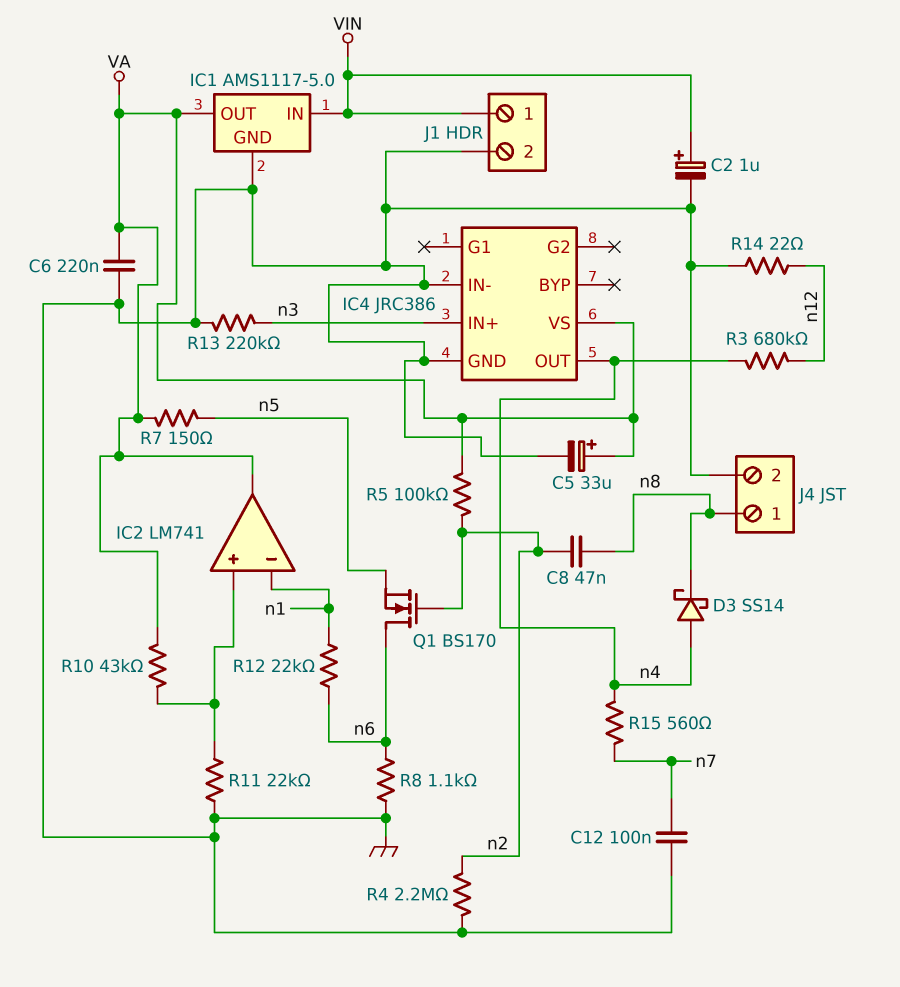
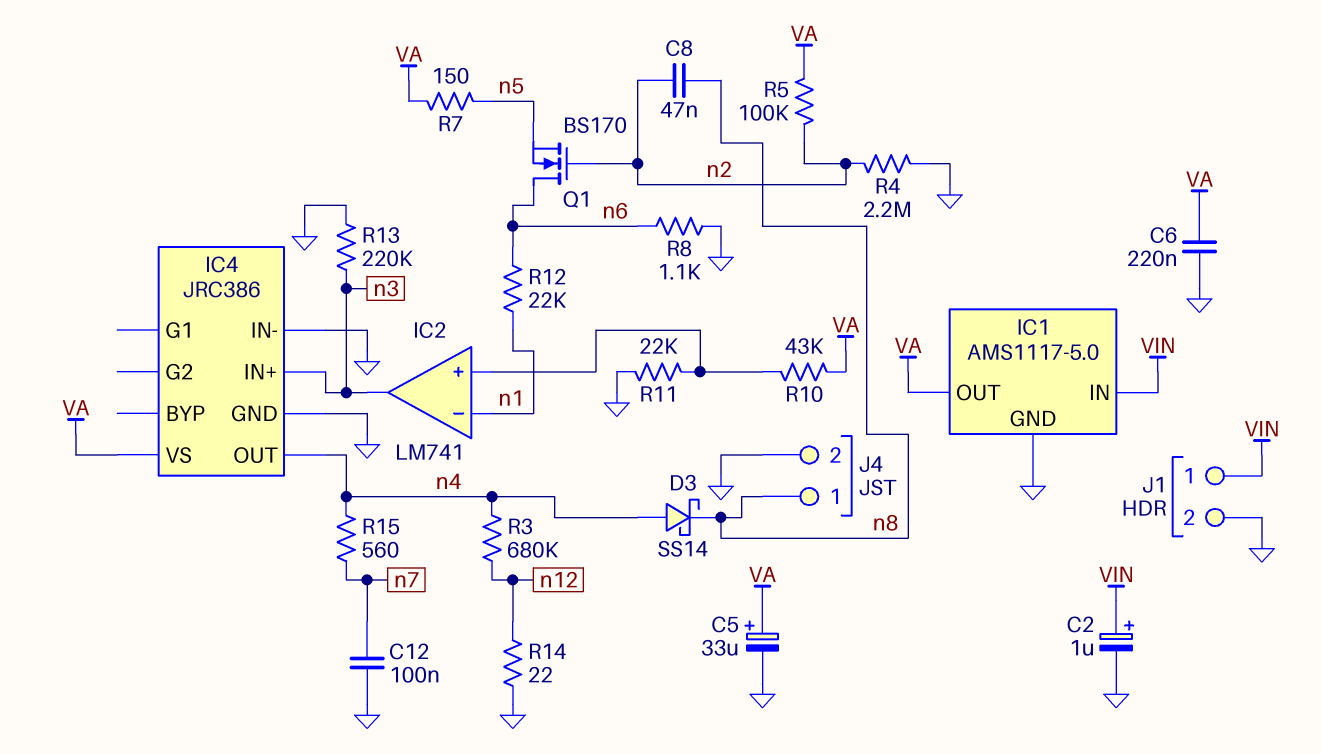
IC2 pin out: VA -> n3

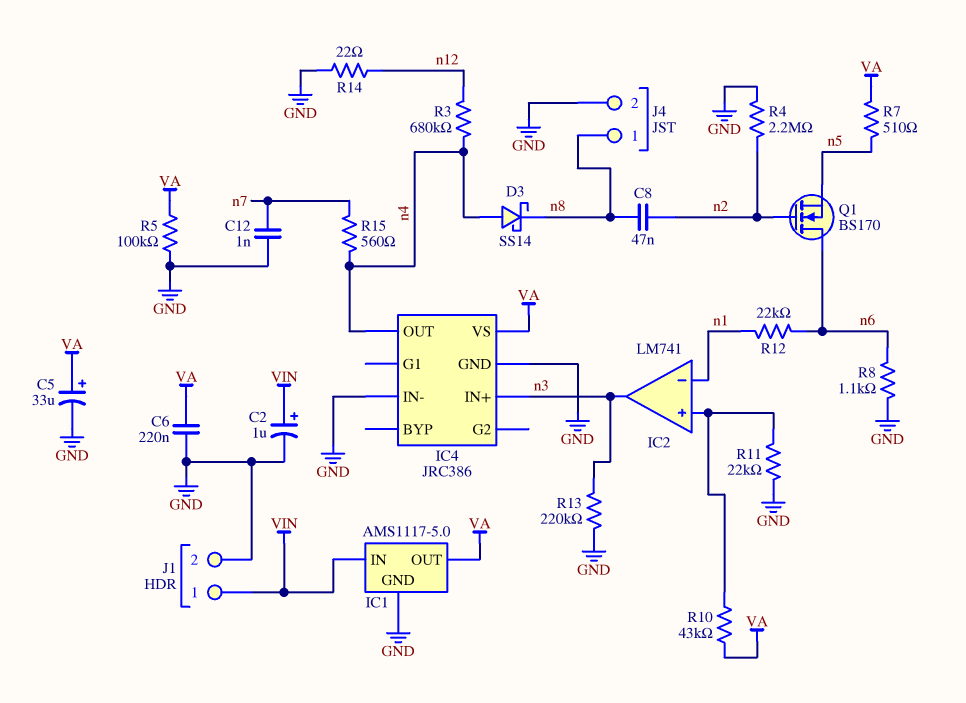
C12: 100nF (GND, n7) -> 1nF (GND, n7)
R5: 100k (VA, n2) -> 100k (GND, VA)
R7: 150 (VA, n5) -> 510 (VA, n5)

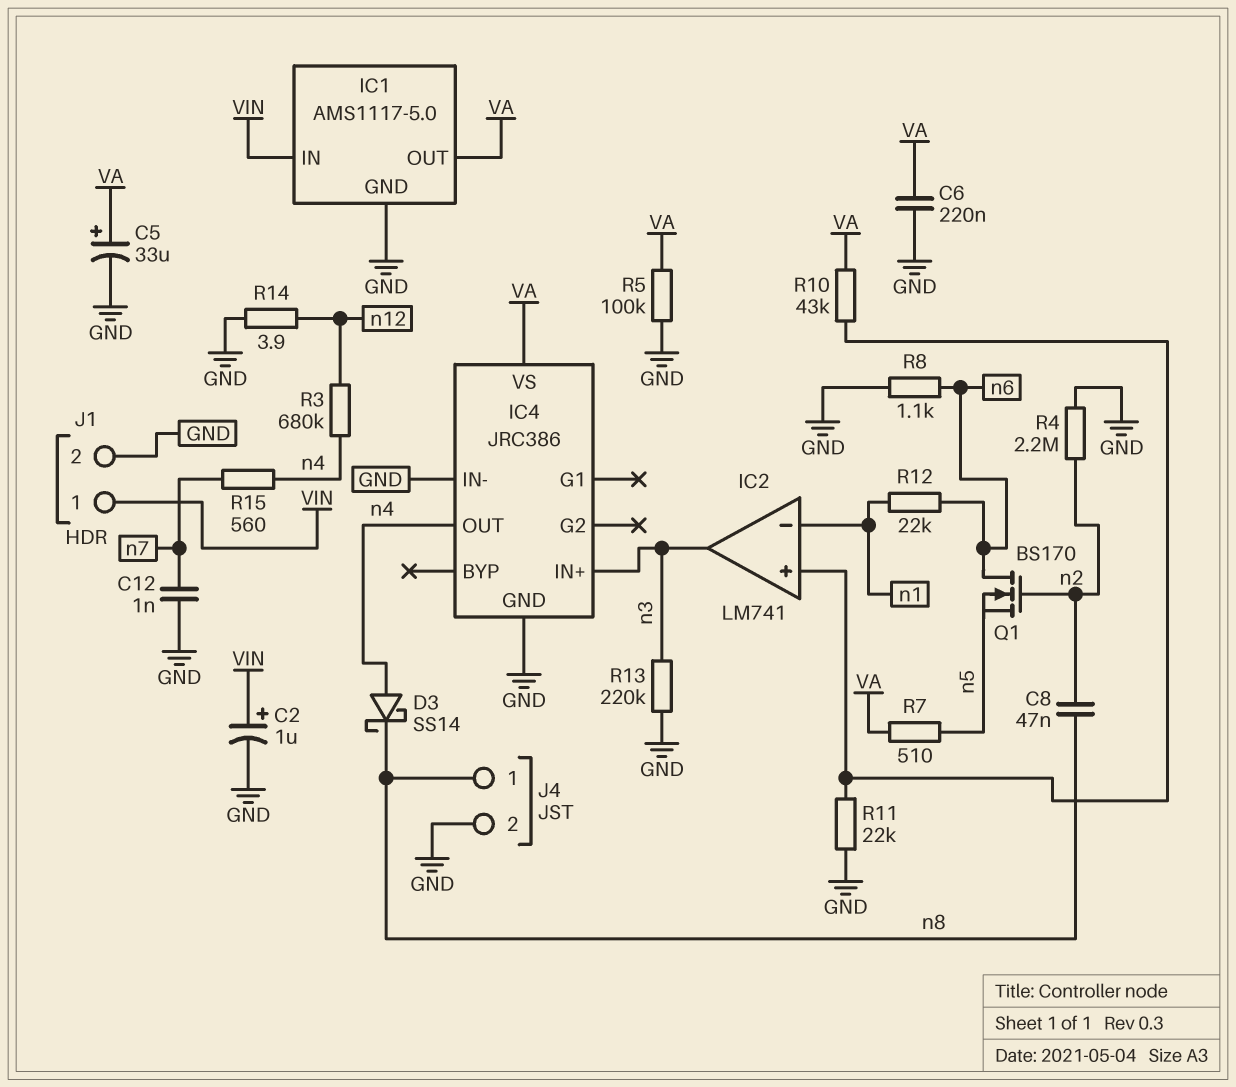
R14: 22 (GND, n12) -> 3.9 (GND, n12)

